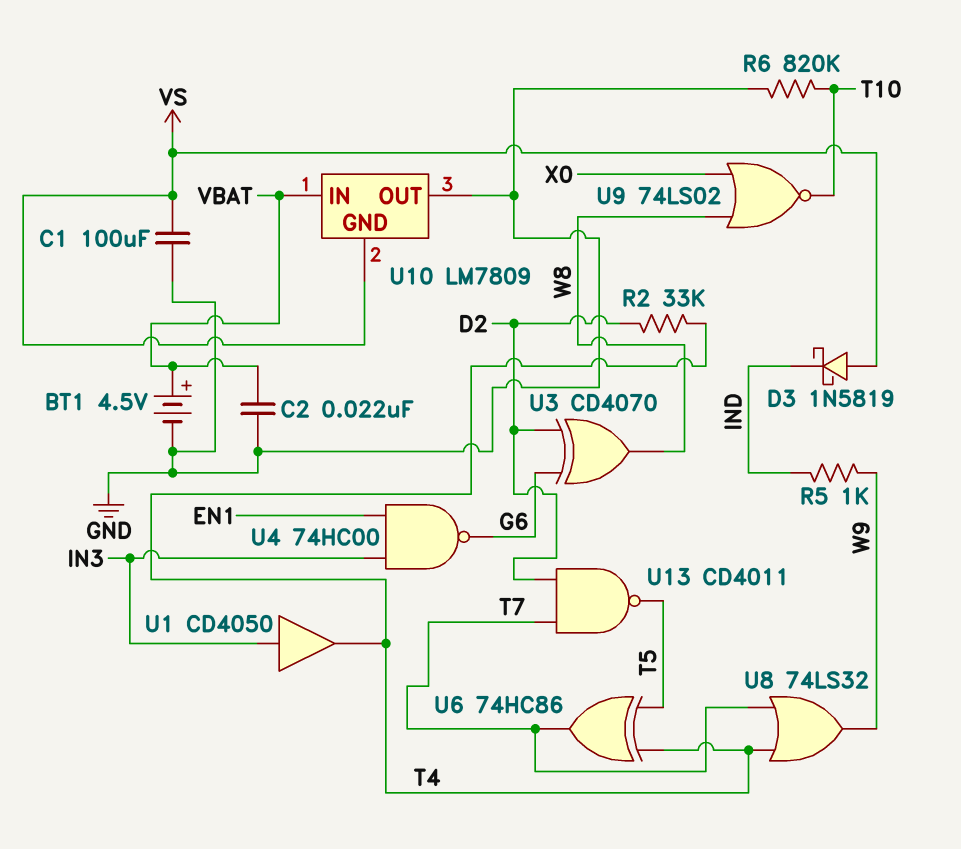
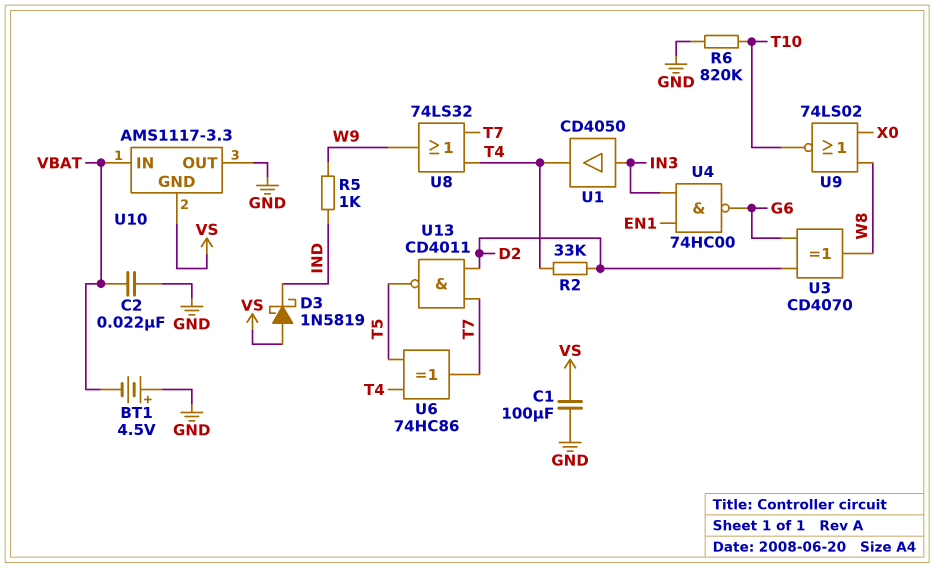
BT1: 4.5V (plus VBAT, minus GND) -> 4.5V (plus GND, minus VBAT)
U10: LM7809 -> AMS1117-3.3

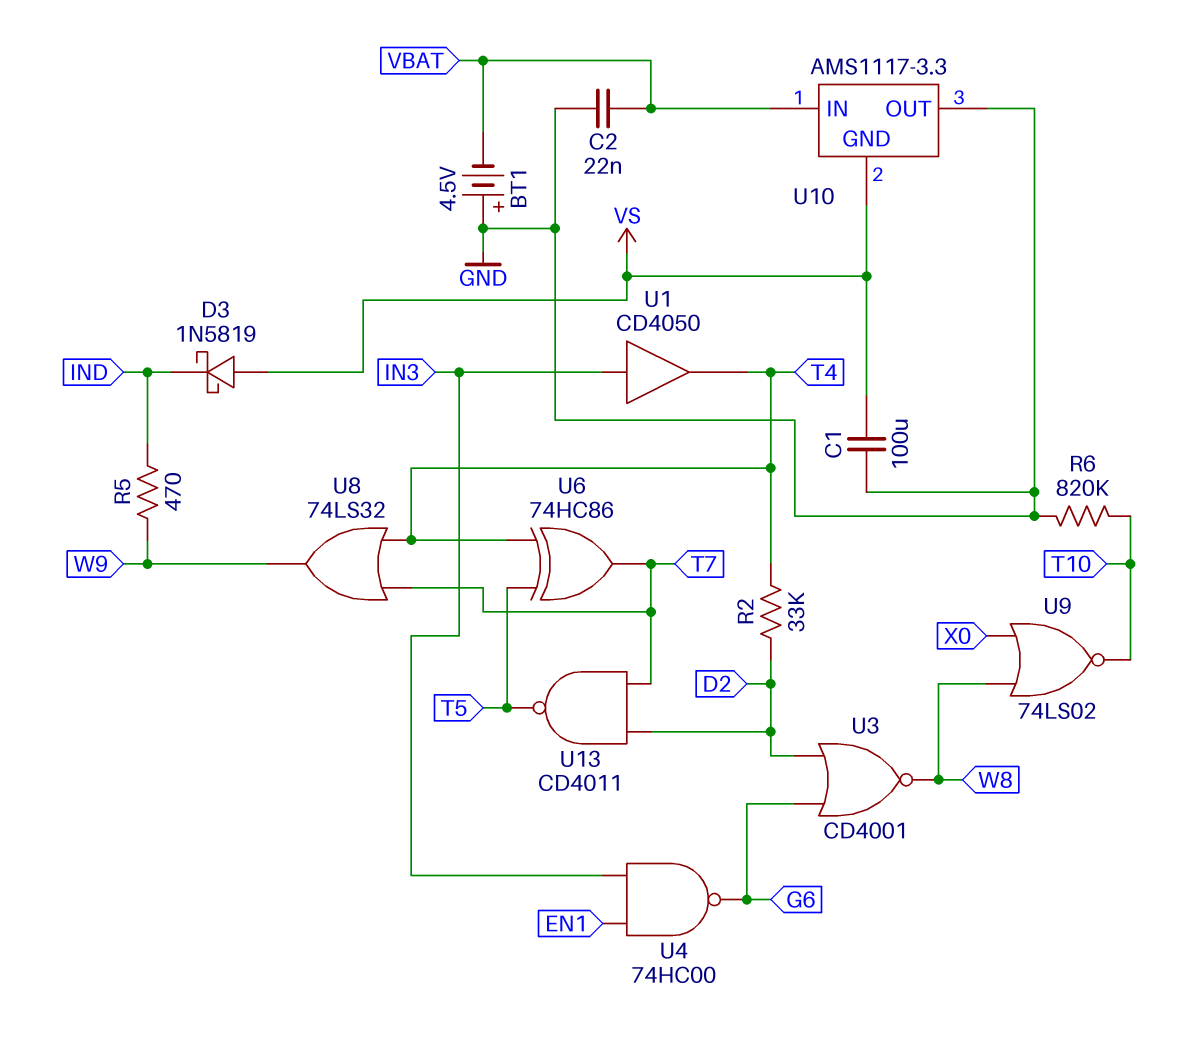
R5: 1k (IND, W9) -> 470 (IND, W9)
U3: XOR CD4070 (in D2, in G6, out W8) -> NOR CD4001 (in D2, in G6, out W8)

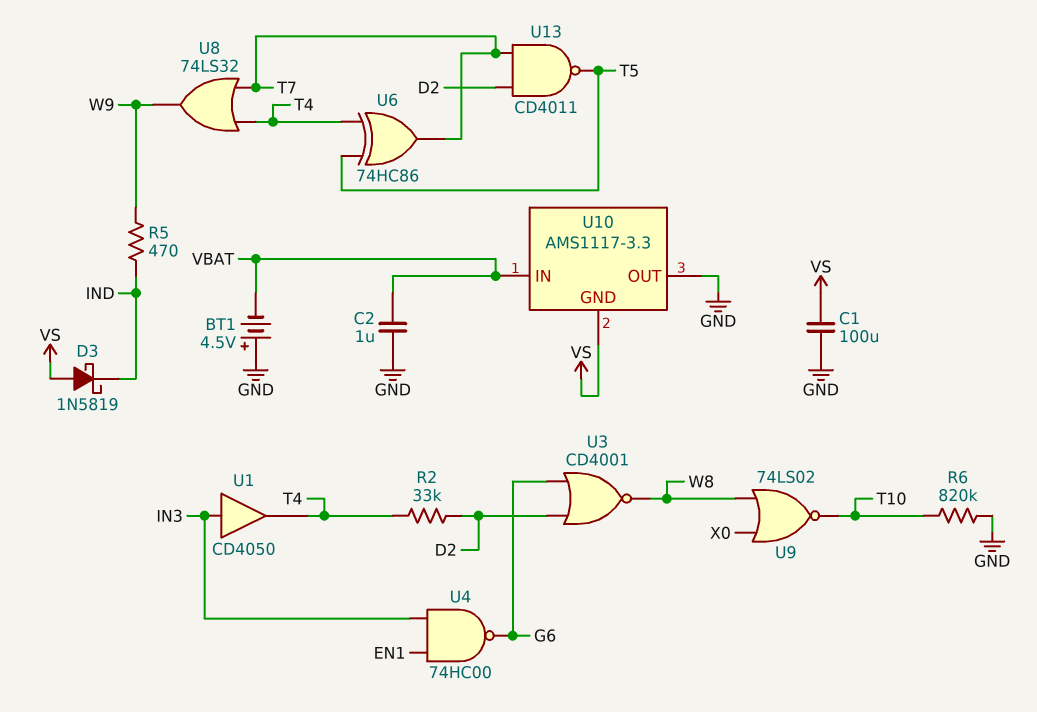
C2: 22nF (GND, VBAT) -> 1uF (GND, VBAT)

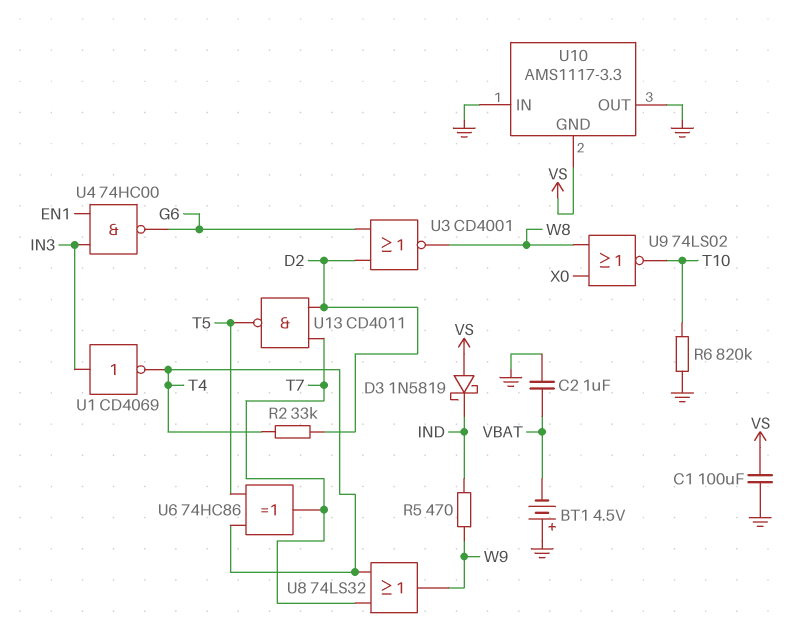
U1: buffer CD4050 (in IN3, out T4) -> NOT CD4069 (in IN3, out T4)
U10 pin IN: VBAT -> GND

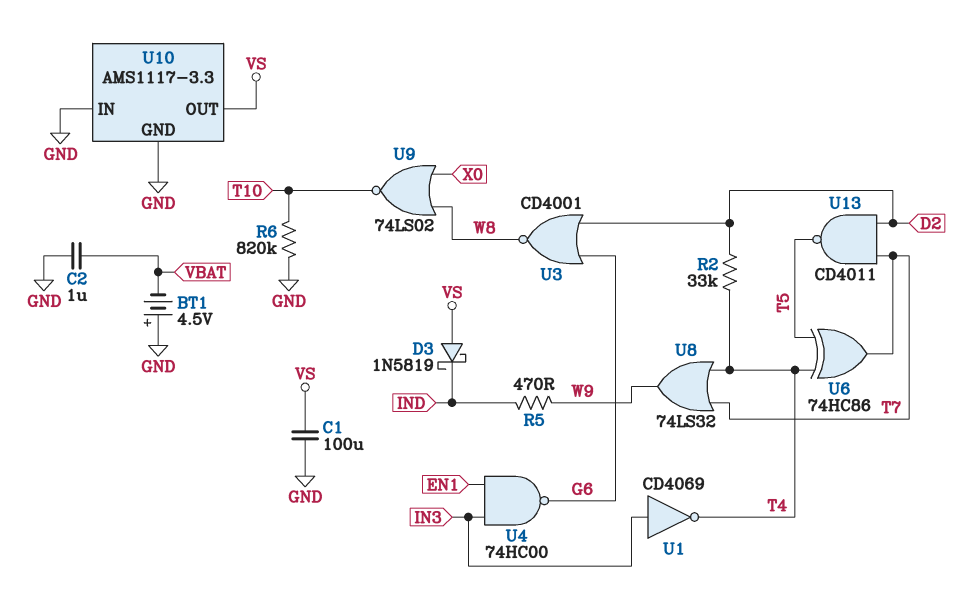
U10 pin GND: VS -> GND
U10 pin OUT: GND -> VS

